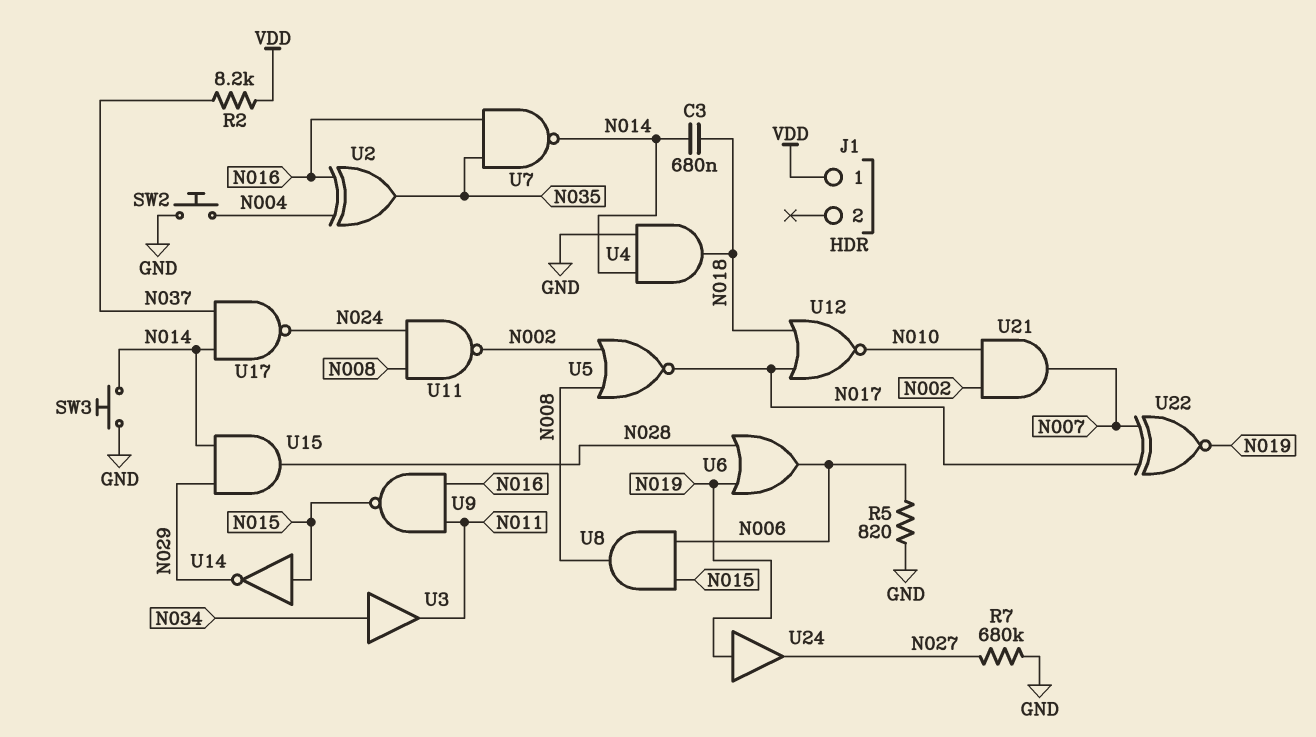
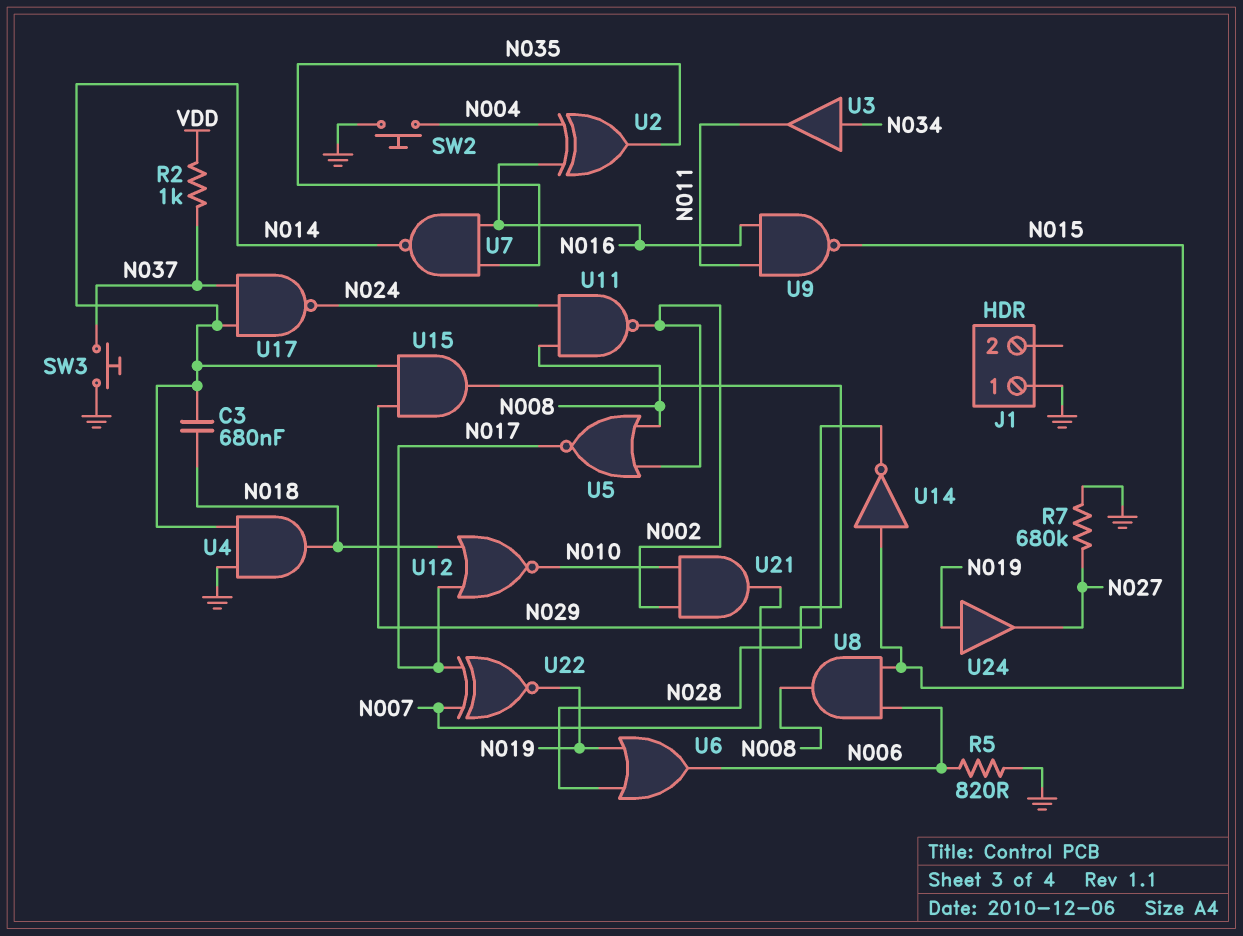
J1 pin 1: VDD -> GND
R2: 8.2k (N037, VDD) -> 1k (N037, VDD)
SW3: button (GND, N014) -> button (GND, N037)

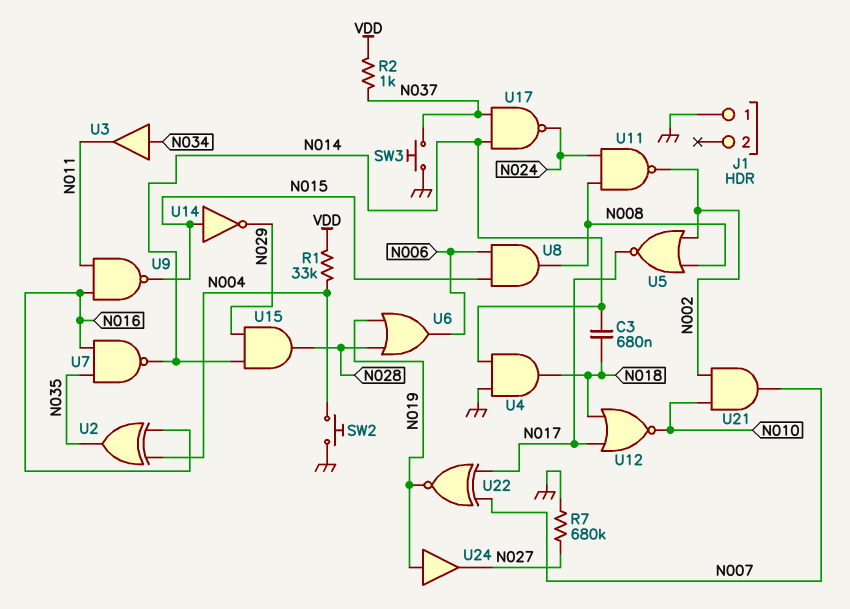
R1: none -> 33k (N004, VDD)
R5: 820 (GND, N006) -> none

